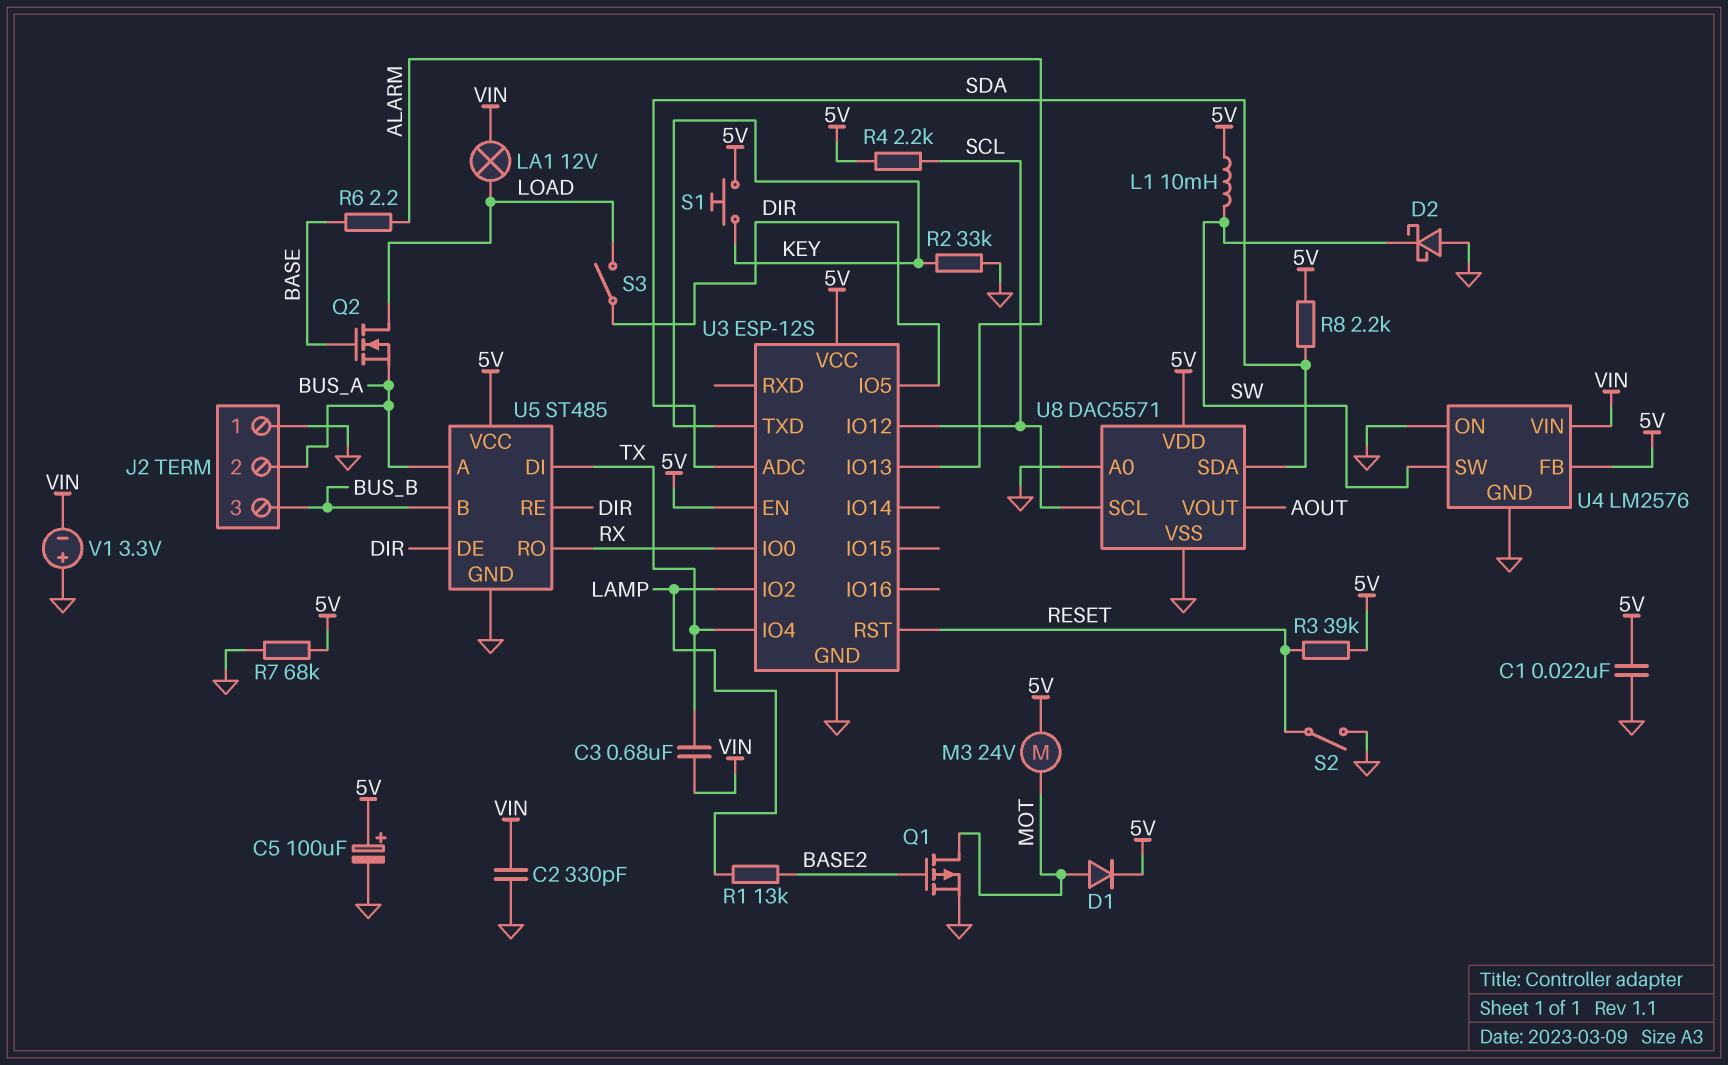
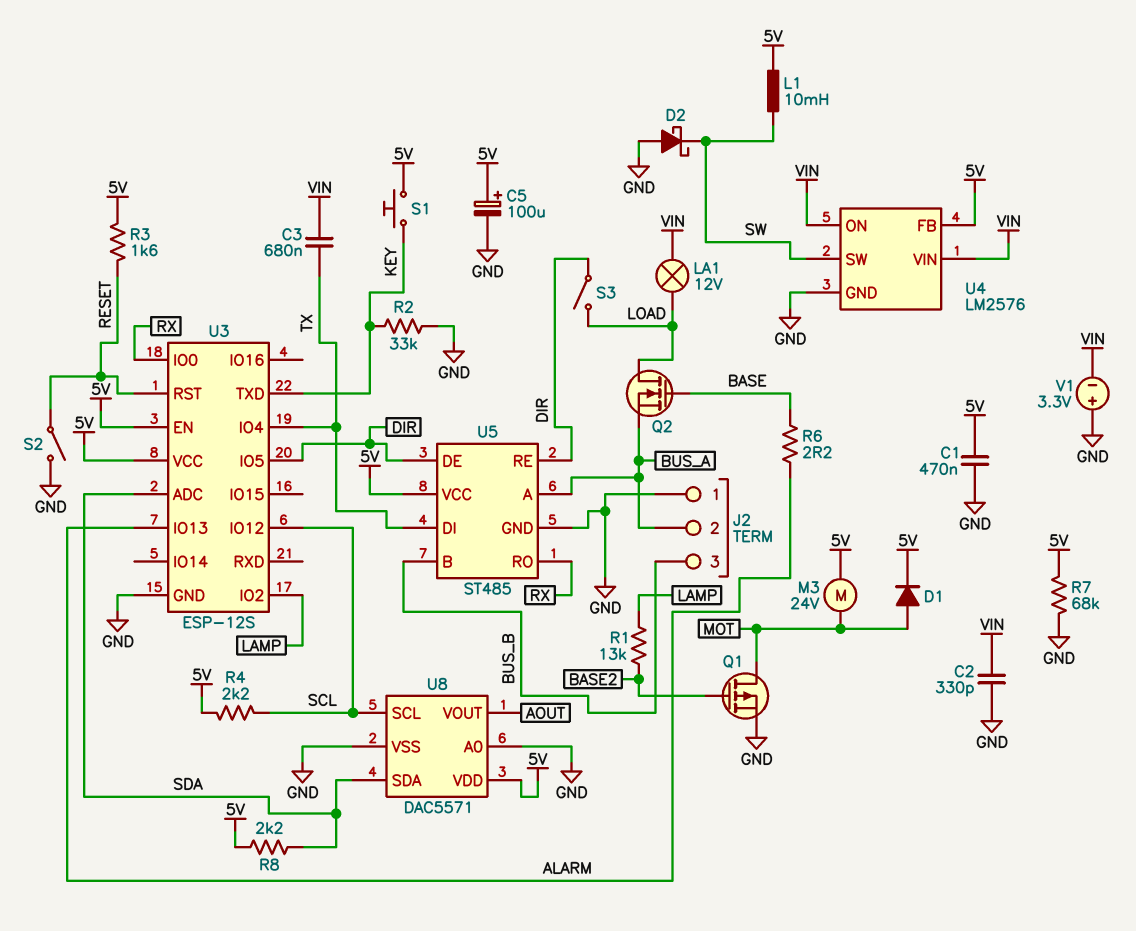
C1: 22nF (5V, GND) -> 470nF (5V, GND)
R3: 39k (5V, RESET) -> 1.6k (5V, RESET)
U4 pin ON: GND -> VIN

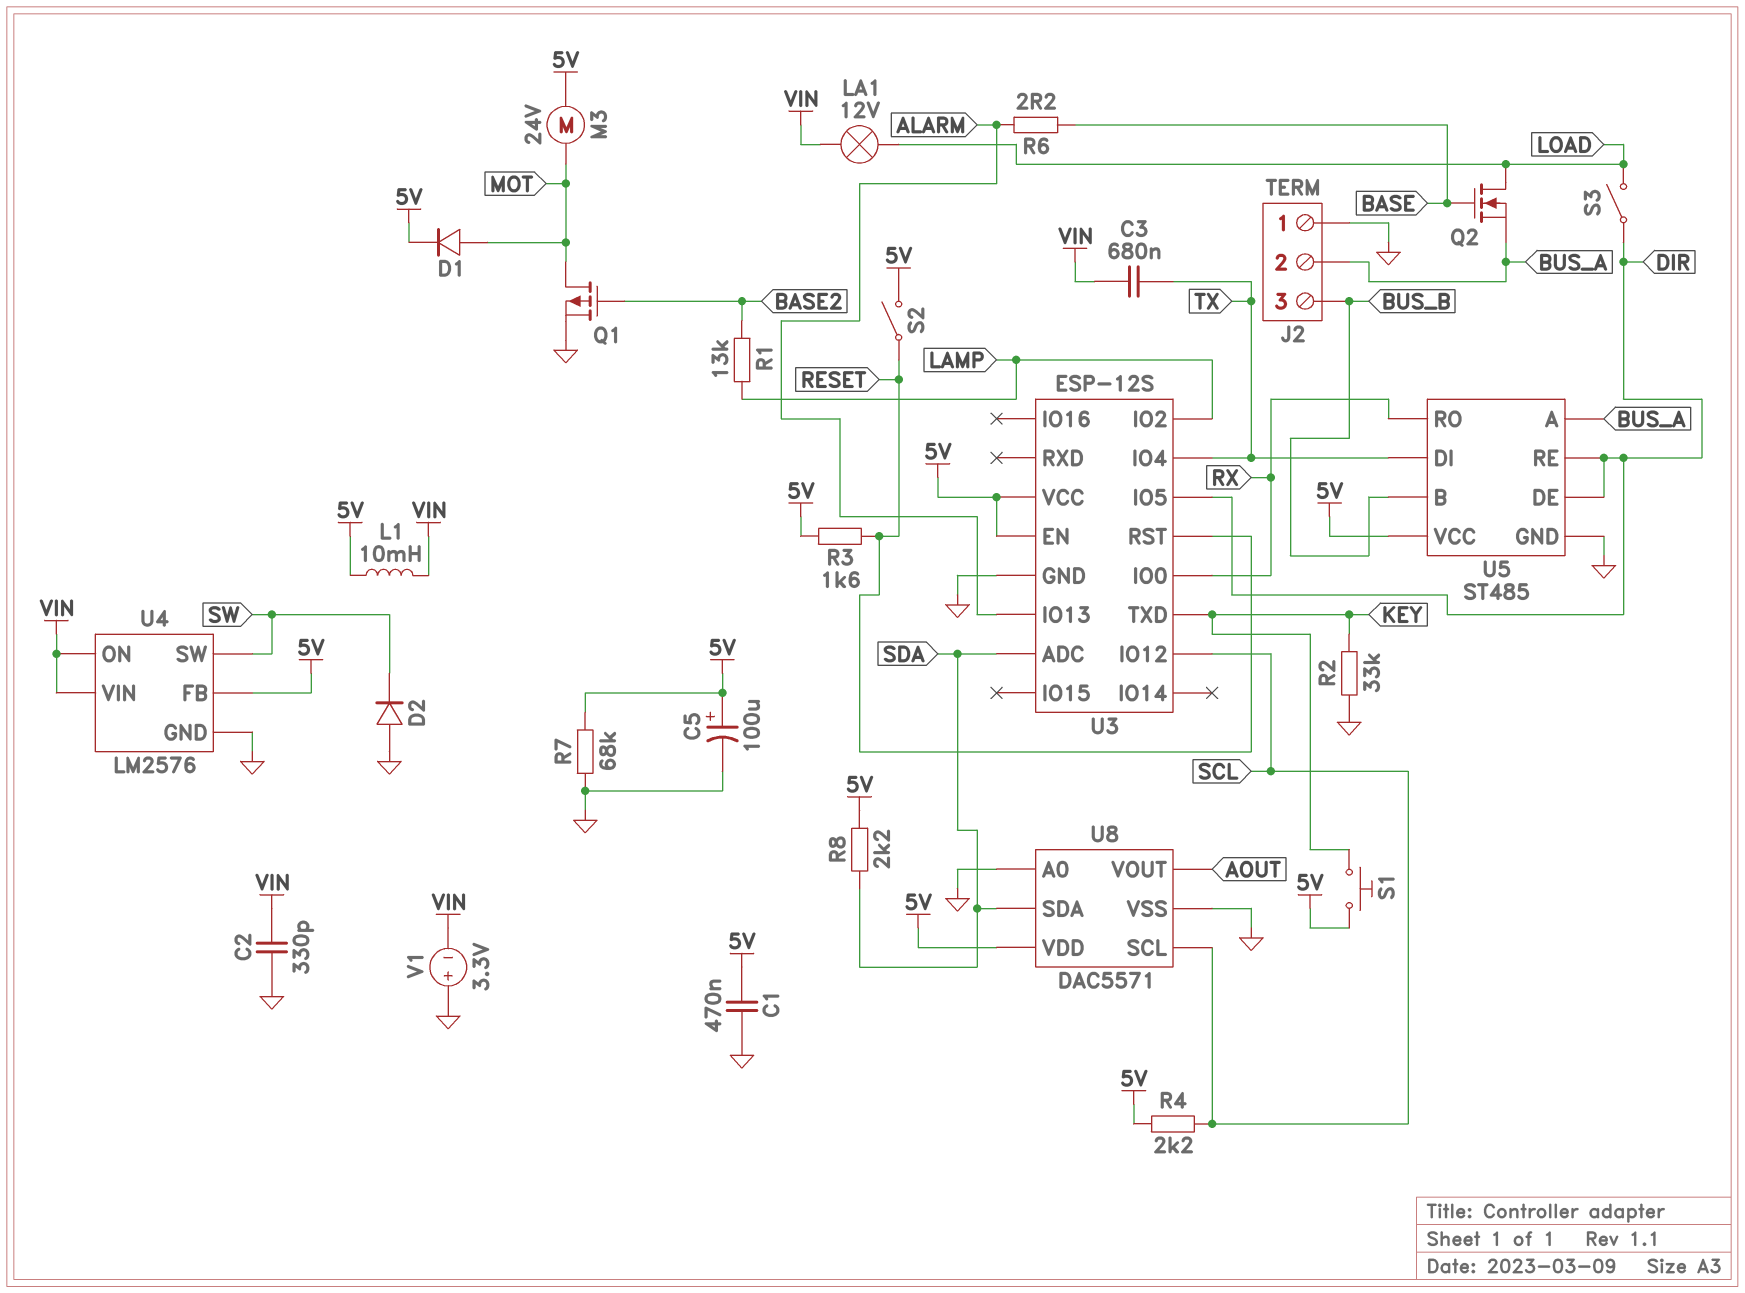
D2: schottky (A GND, K SW) -> diode (A GND, K SW)
L1: 10mH (5V, SW) -> 10mH (5V, VIN)
S2: switch (GND, RESET) -> switch (5V, RESET)

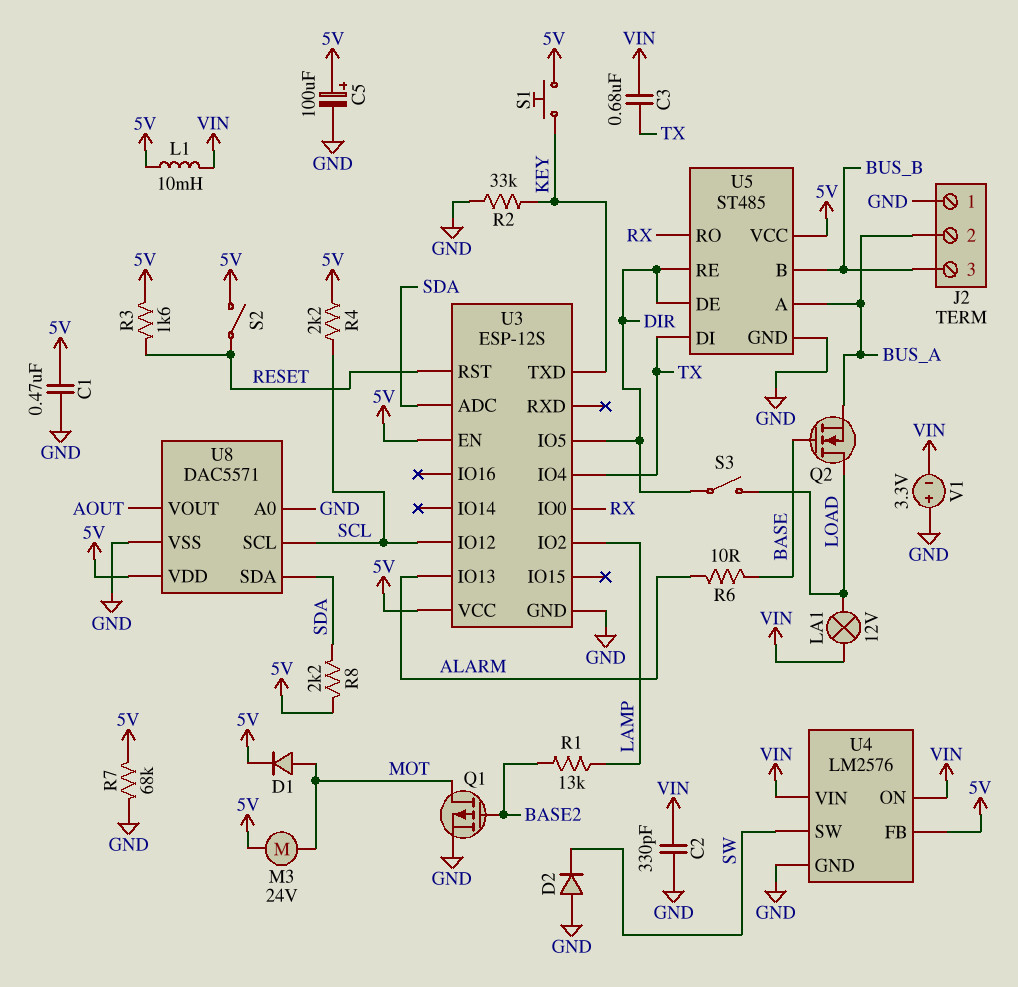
R6: 2.2 (ALARM, BASE) -> 10 (ALARM, BASE)

